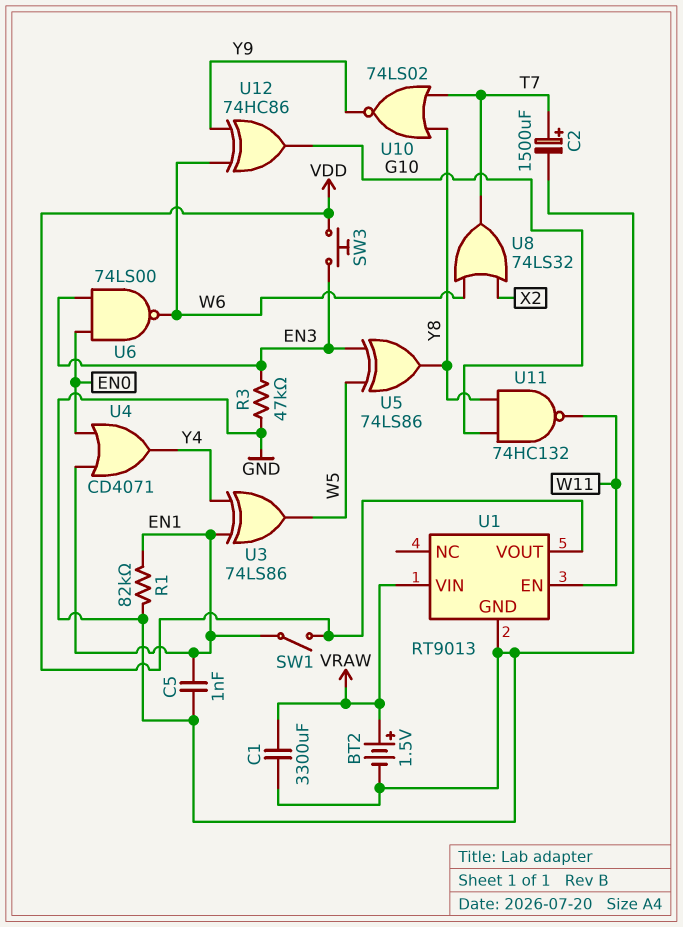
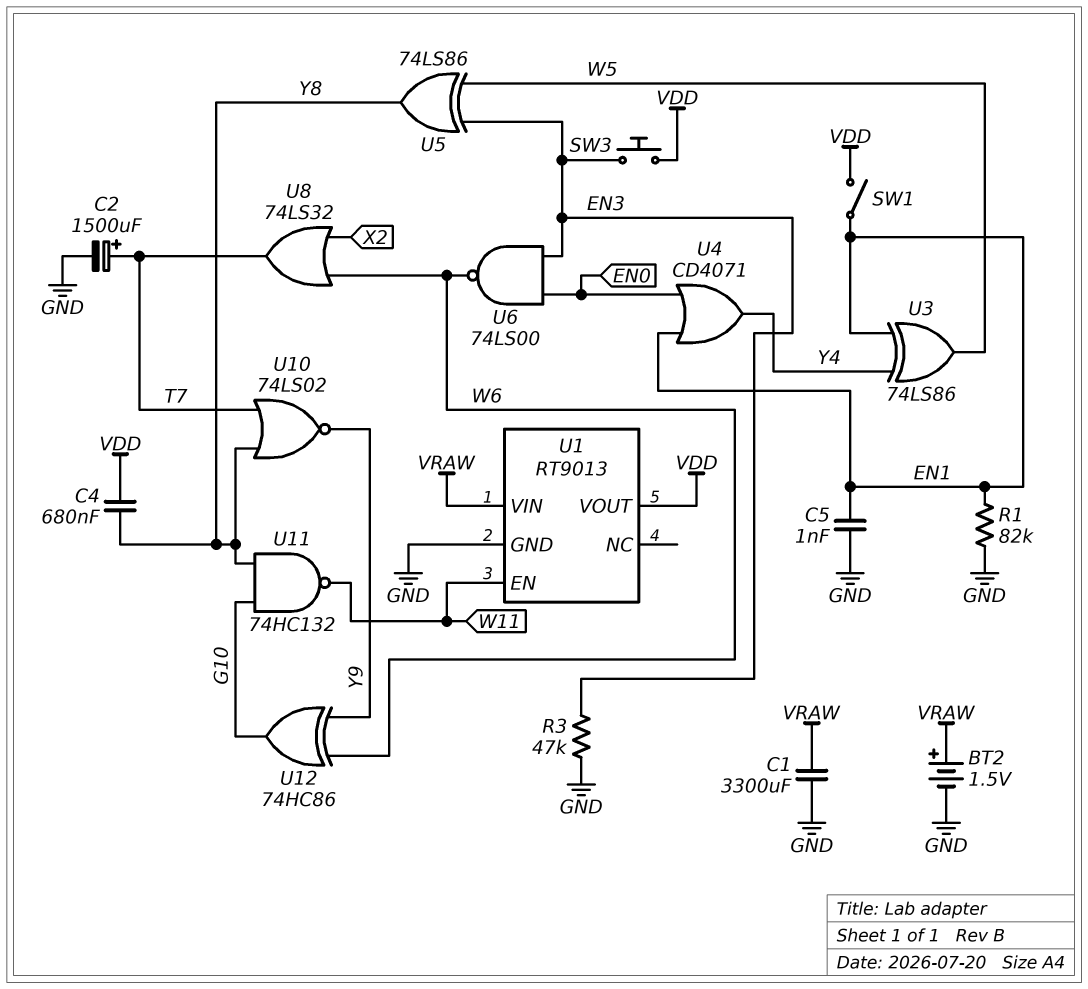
C4: none -> 680nF (VDD, Y8)

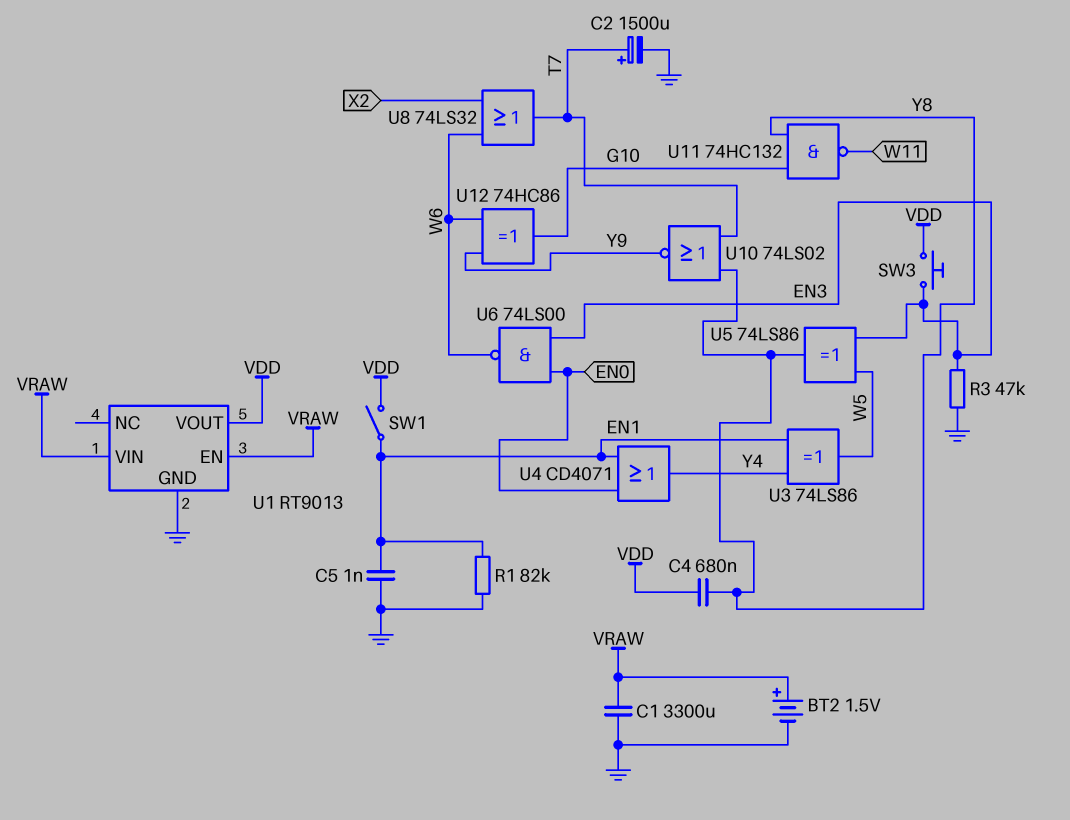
U1 pin EN: W11 -> VRAW

